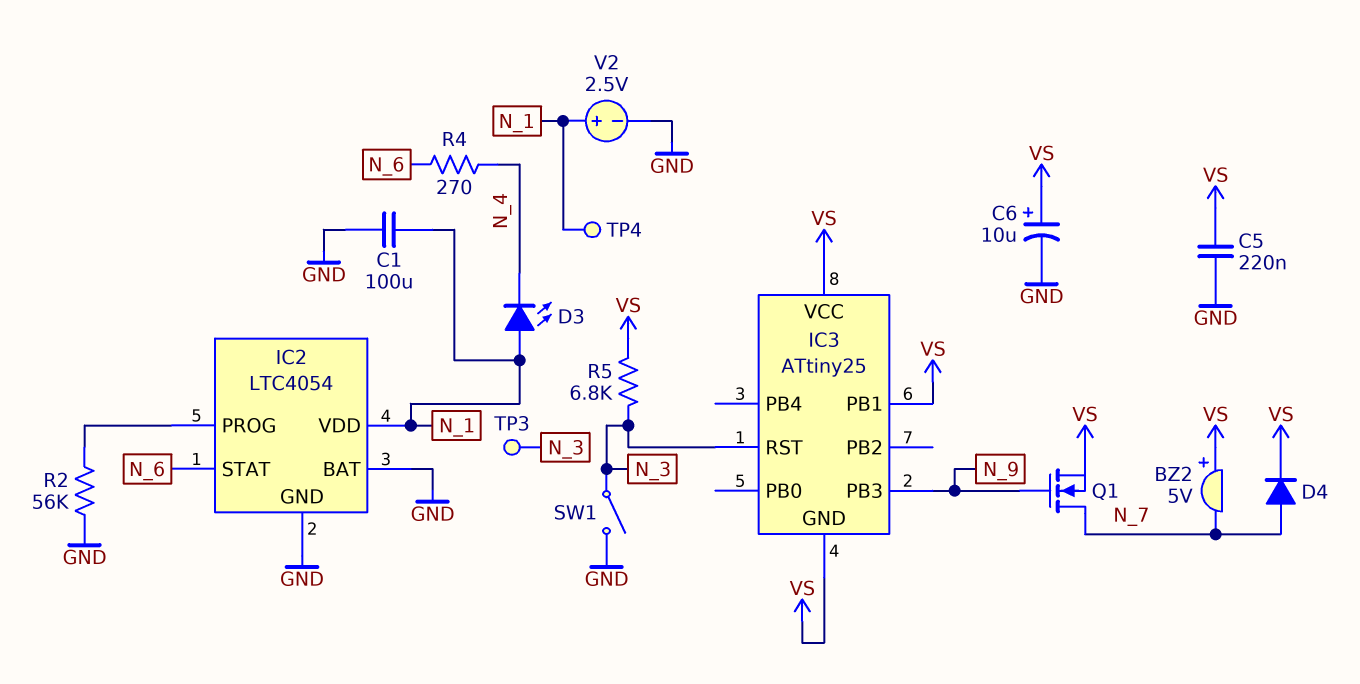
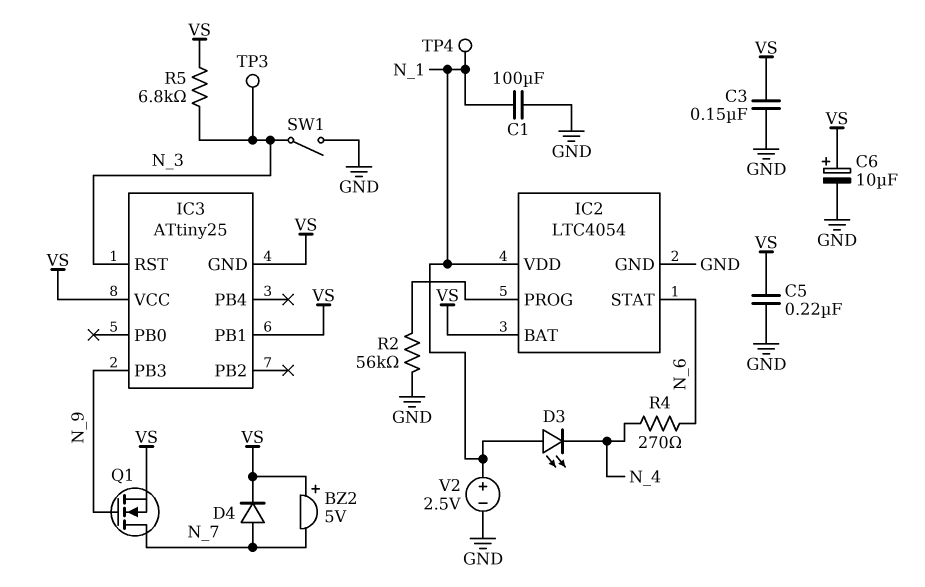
C3: none -> 150nF (GND, VS)
IC2 pin BAT: GND -> VS

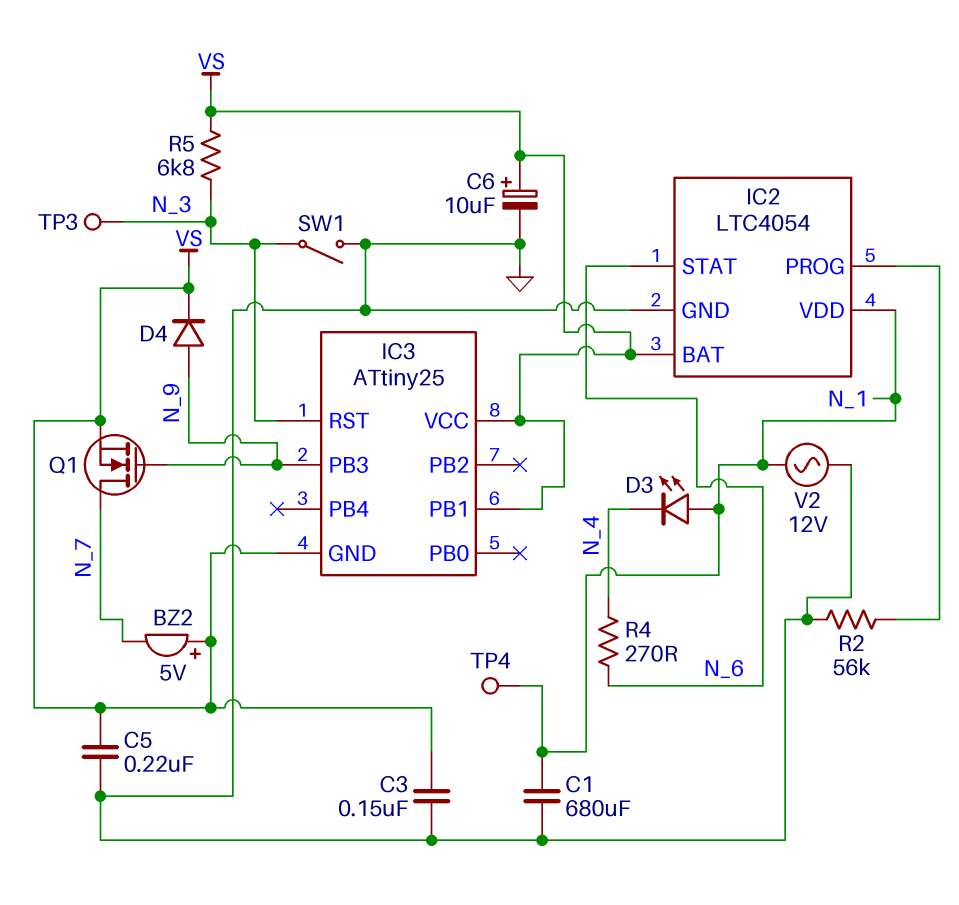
C1: 100uF (GND, N_1) -> 680uF (GND, N_1)
D4: diode (A N_7, K VS) -> diode (A N_9, K VS)
V2: 2.5V (plus N_1, minus GND) -> AC 12V (GND, N_1)

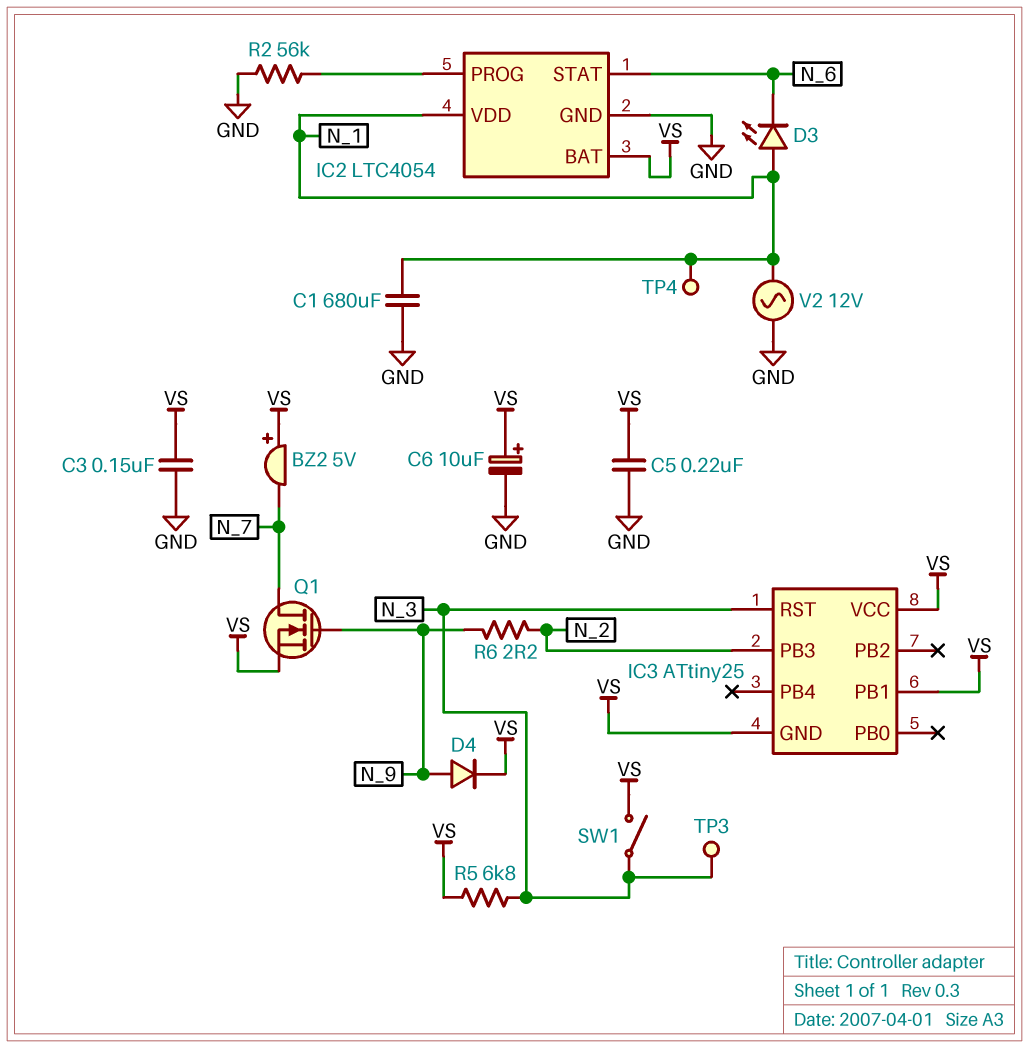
D3: LED (A N_1, K N_4) -> LED (A N_1, K N_6)
IC3 pin PB3: N_9 -> N_2
R4: 270 (N_4, N_6) -> none
R6: none -> 2.2 (N_2, N_9)
SW1: switch (GND, N_3) -> switch (N_3, VS)

